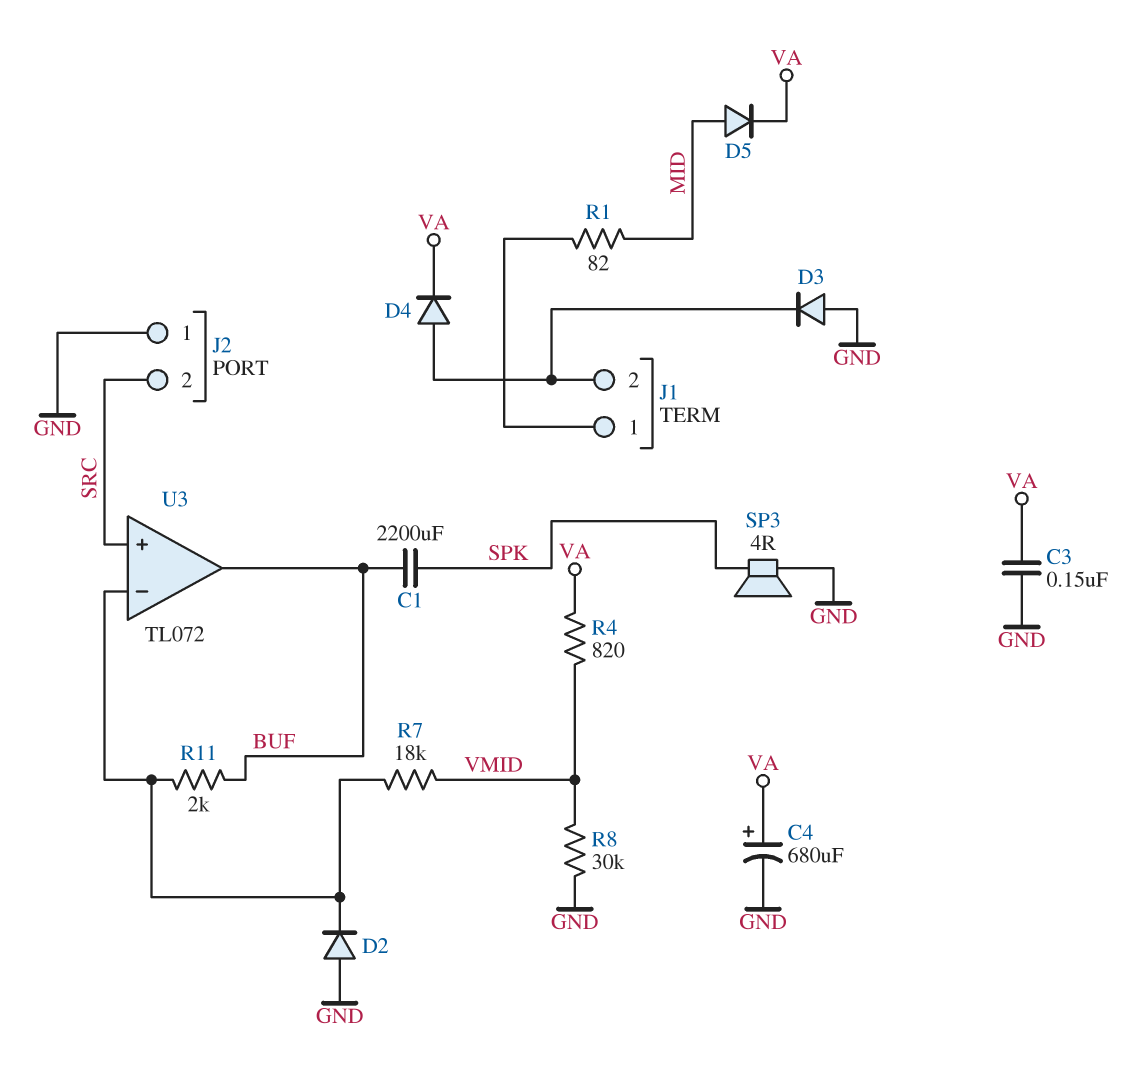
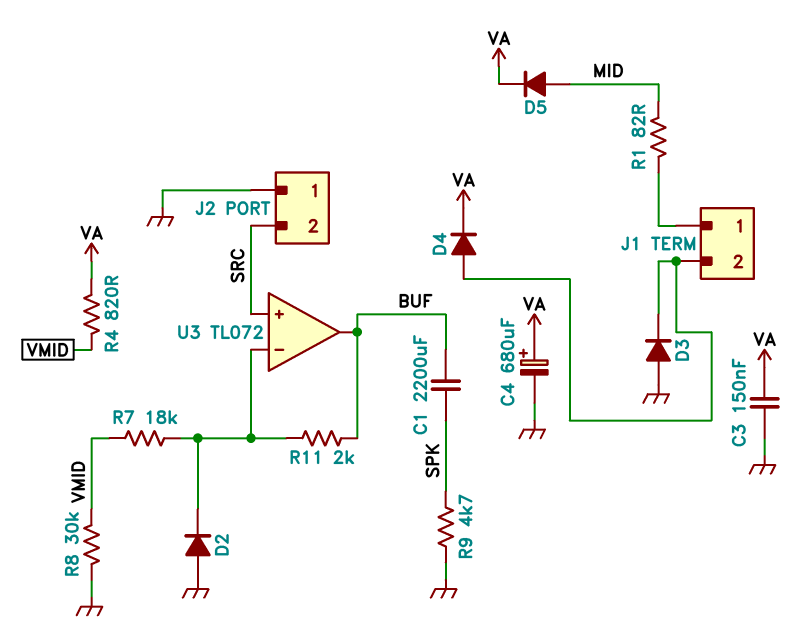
R9: none -> 4.7k (GND, SPK)
SP3: speaker 4R (GND, SPK) -> none

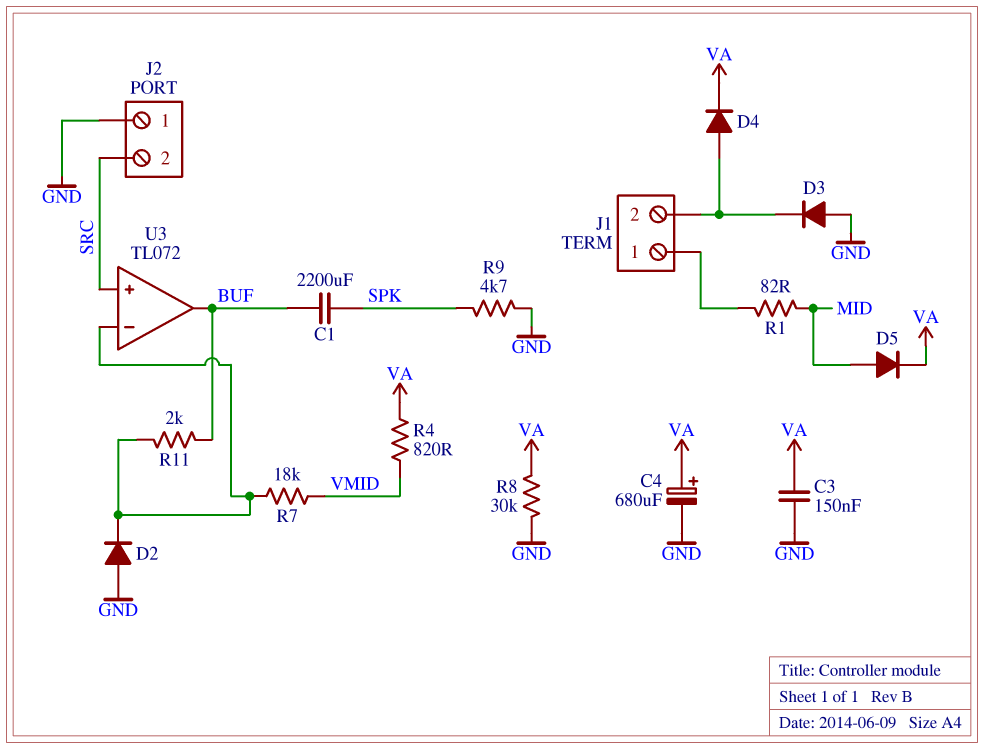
R8: 30k (GND, VMID) -> 30k (GND, VA)

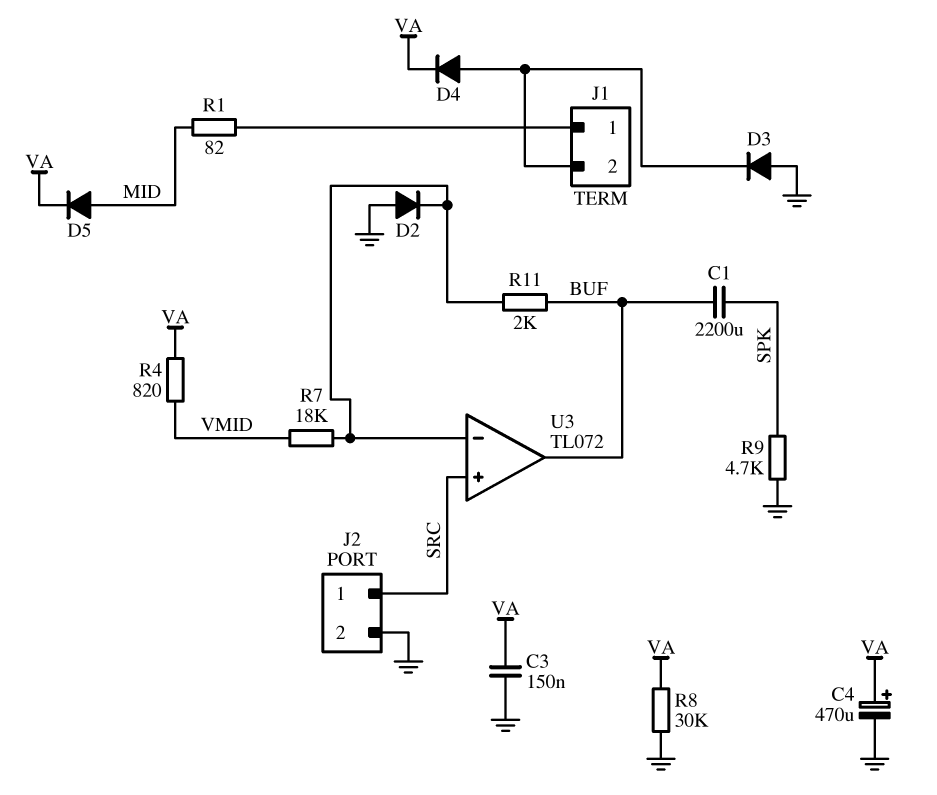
C4: 680uF (plus VA, minus GND) -> 470uF (plus VA, minus GND)
J2 pin 1: GND -> SRC
J2 pin 2: SRC -> GND

